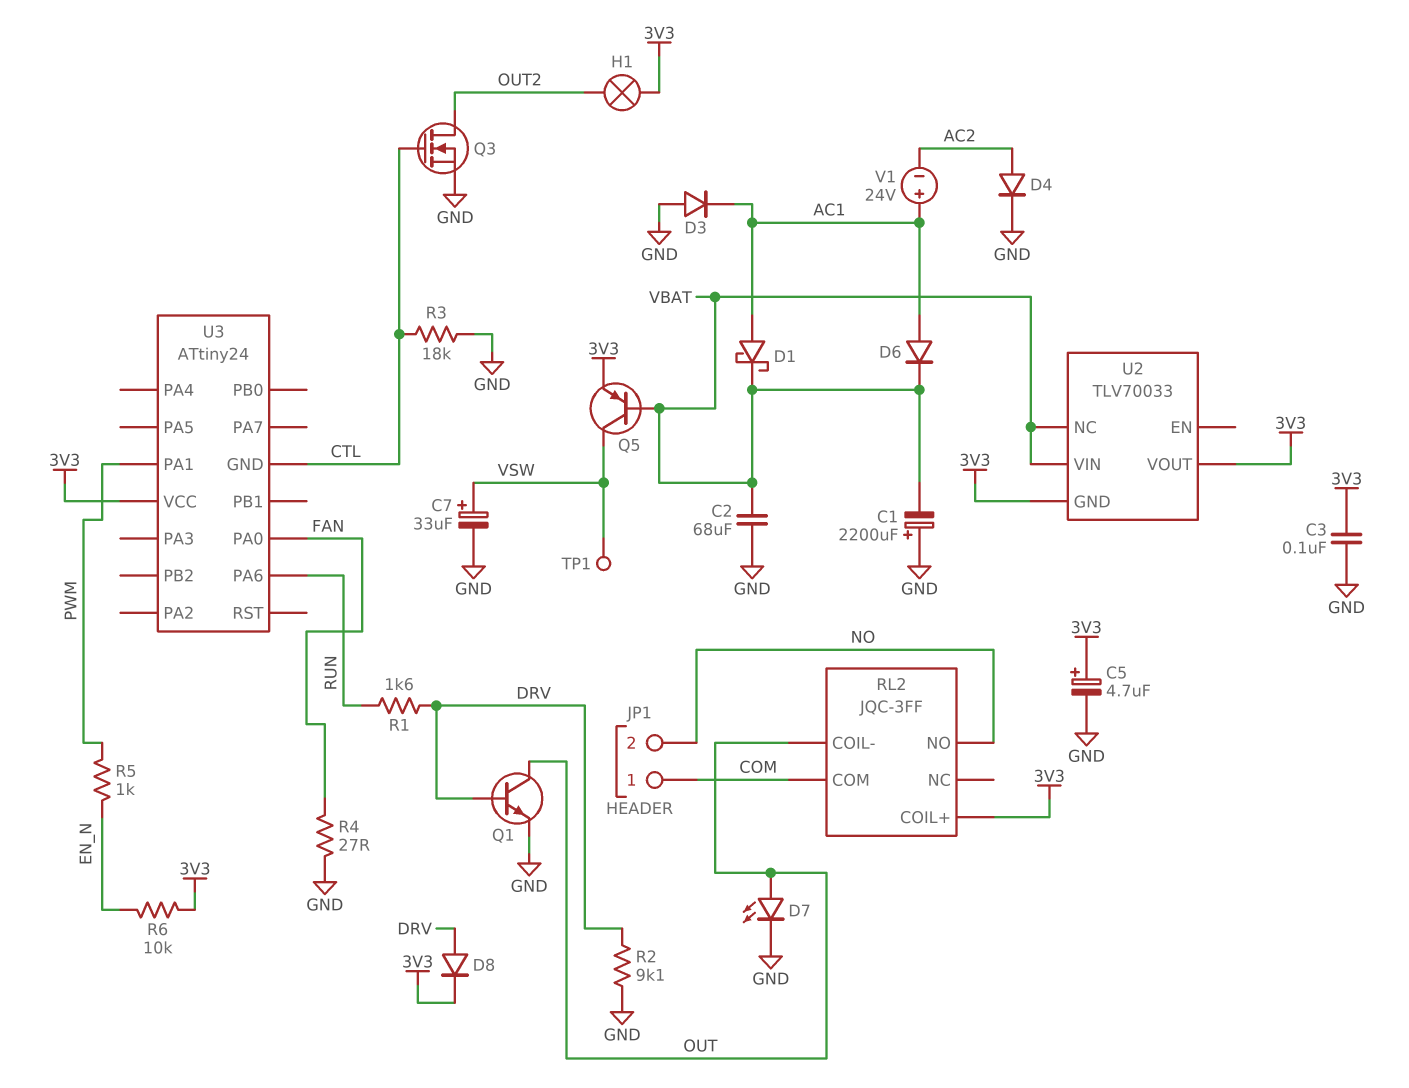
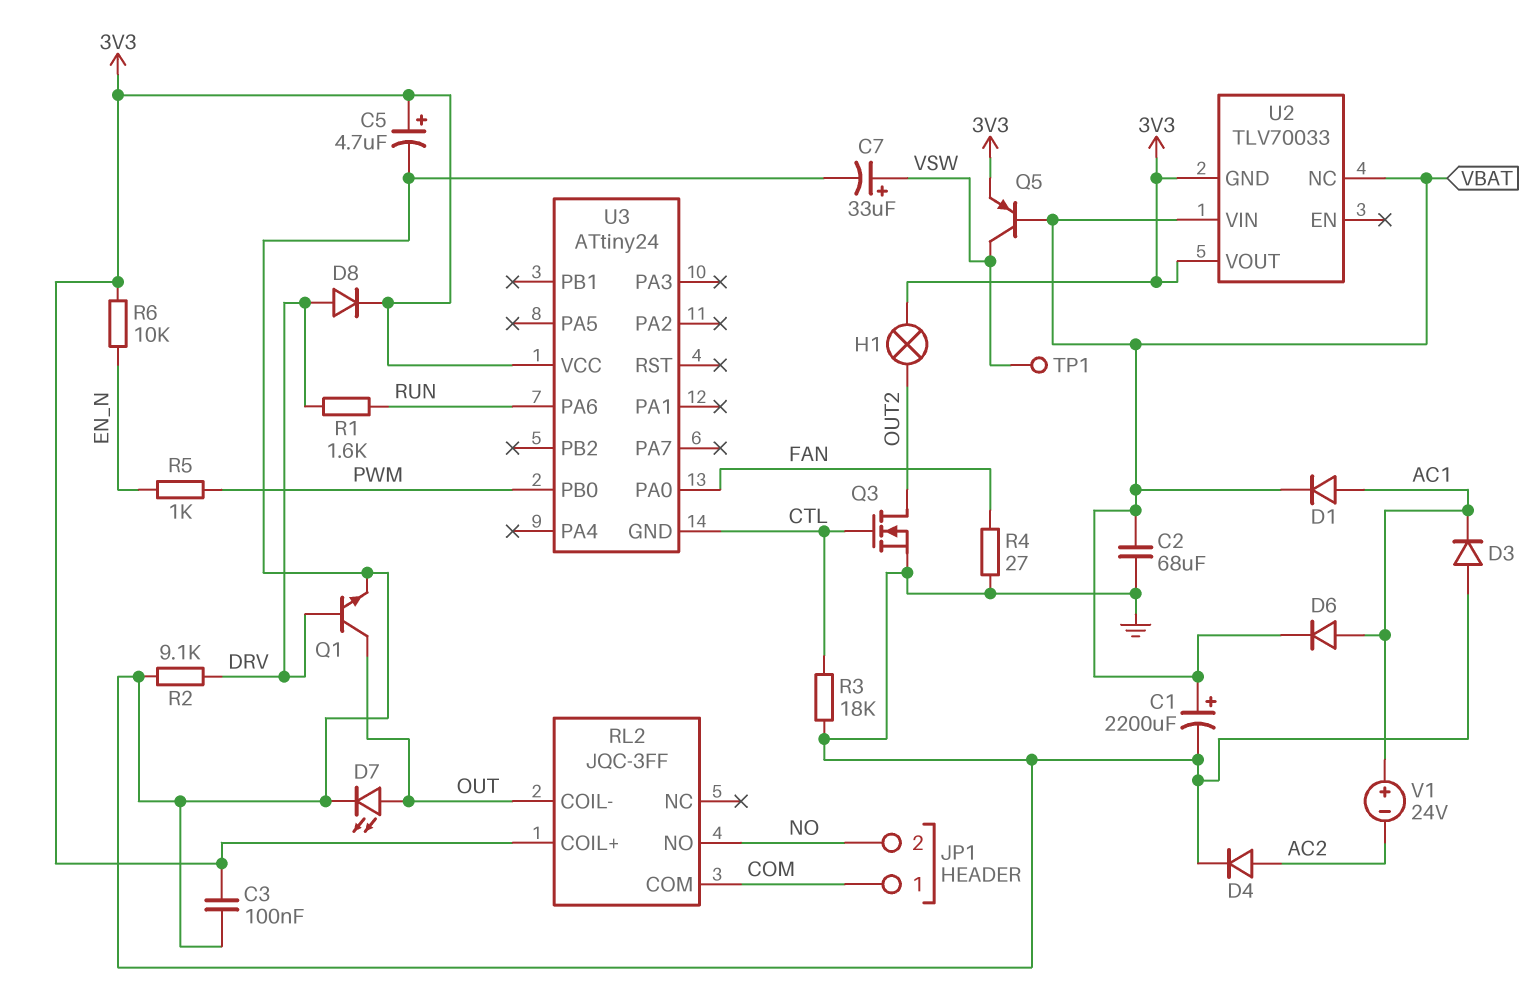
C1: 2200uF (plus GND, minus VBAT) -> 2200uF (plus VBAT, minus GND)
D1: schottky (A AC1, K VBAT) -> diode (A AC1, K VBAT)
U3 pin PA1: PWM -> none
U3 pin PB0: none -> PWM

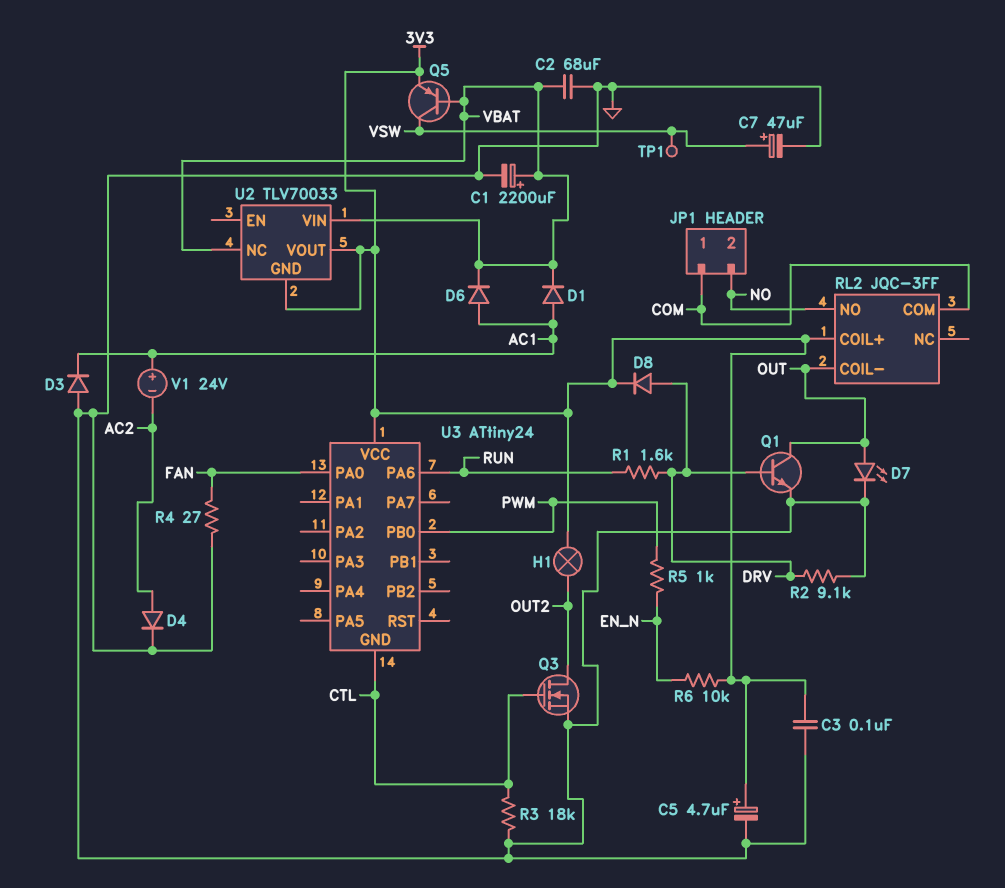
C7: 33uF (plus VSW, minus GND) -> 47uF (plus VSW, minus GND)

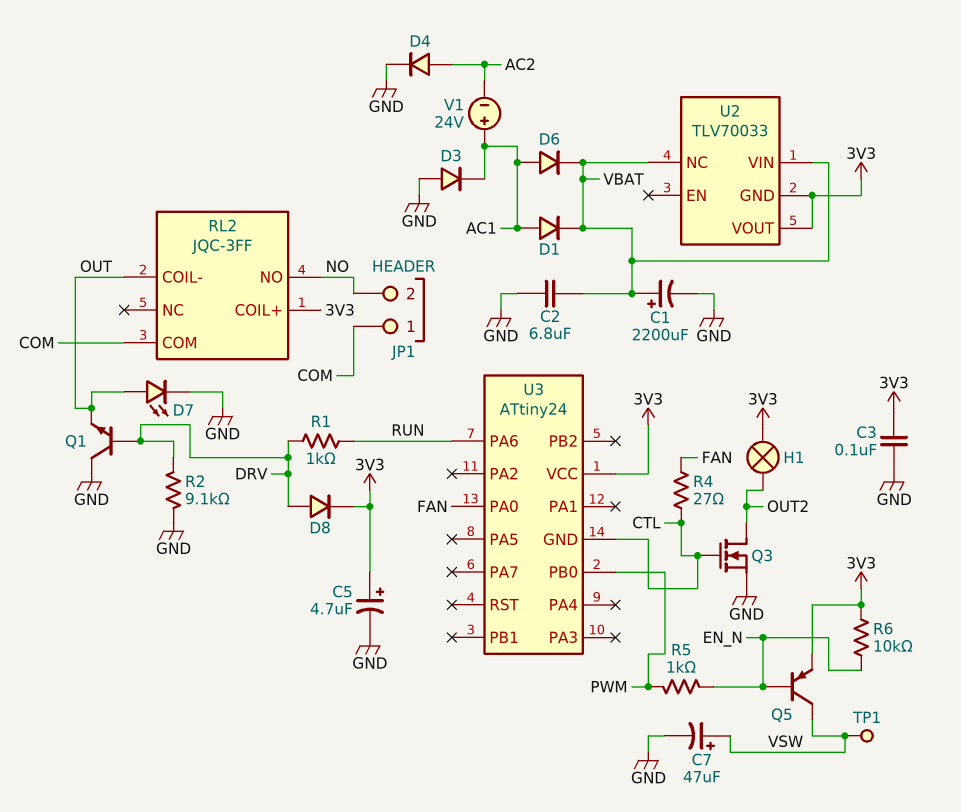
C2: 68uF (GND, VBAT) -> 6.8uF (GND, VBAT)
Q1: NPN (B DRV, C OUT, E GND) -> NPN (B DRV, C GND, E OUT)
Q5: PNP (B VBAT, C VSW, E 3V3) -> PNP (B EN_N, C VSW, E 3V3)
R1: 1.6k (DRV, RUN) -> 1k (DRV, RUN)
R3: 18k (CTL, GND) -> none
R4: 27 (FAN, GND) -> 27 (CTL, FAN)

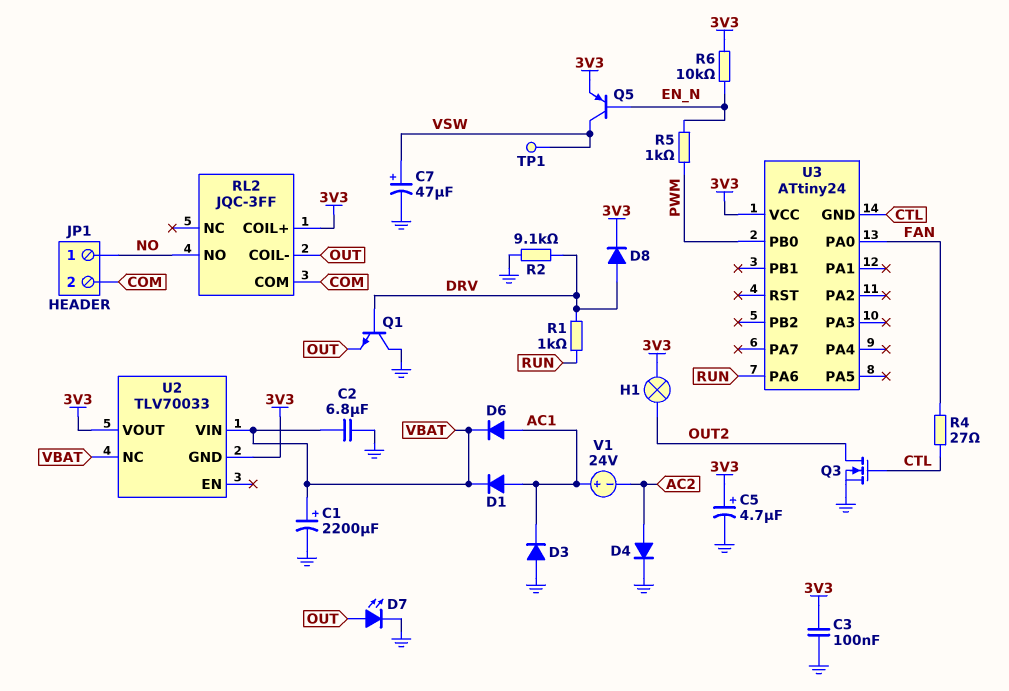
JP1 pin 1: COM -> NO
JP1 pin 2: NO -> COM

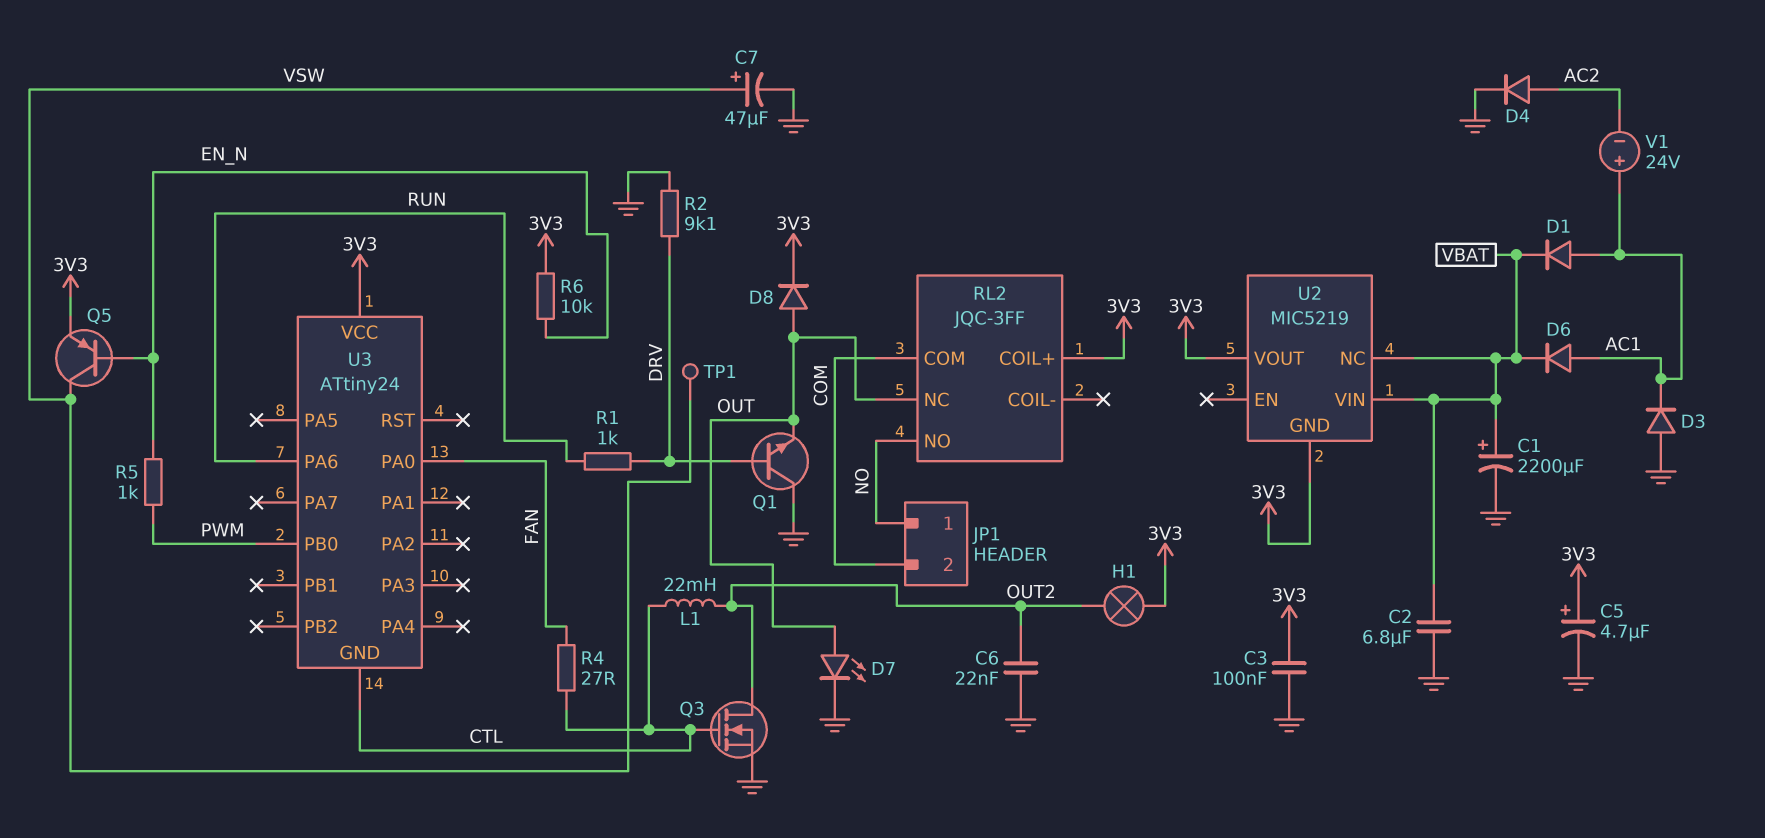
C6: none -> 22nF (GND, OUT2)
D8: diode (A DRV, K 3V3) -> diode (A OUT, K 3V3)
L1: none -> 22mH (CTL, OUT2)
RL2 pin COIL-: OUT -> none
RL2 pin NC: none -> OUT
U2: TLV70033 -> MIC5219

